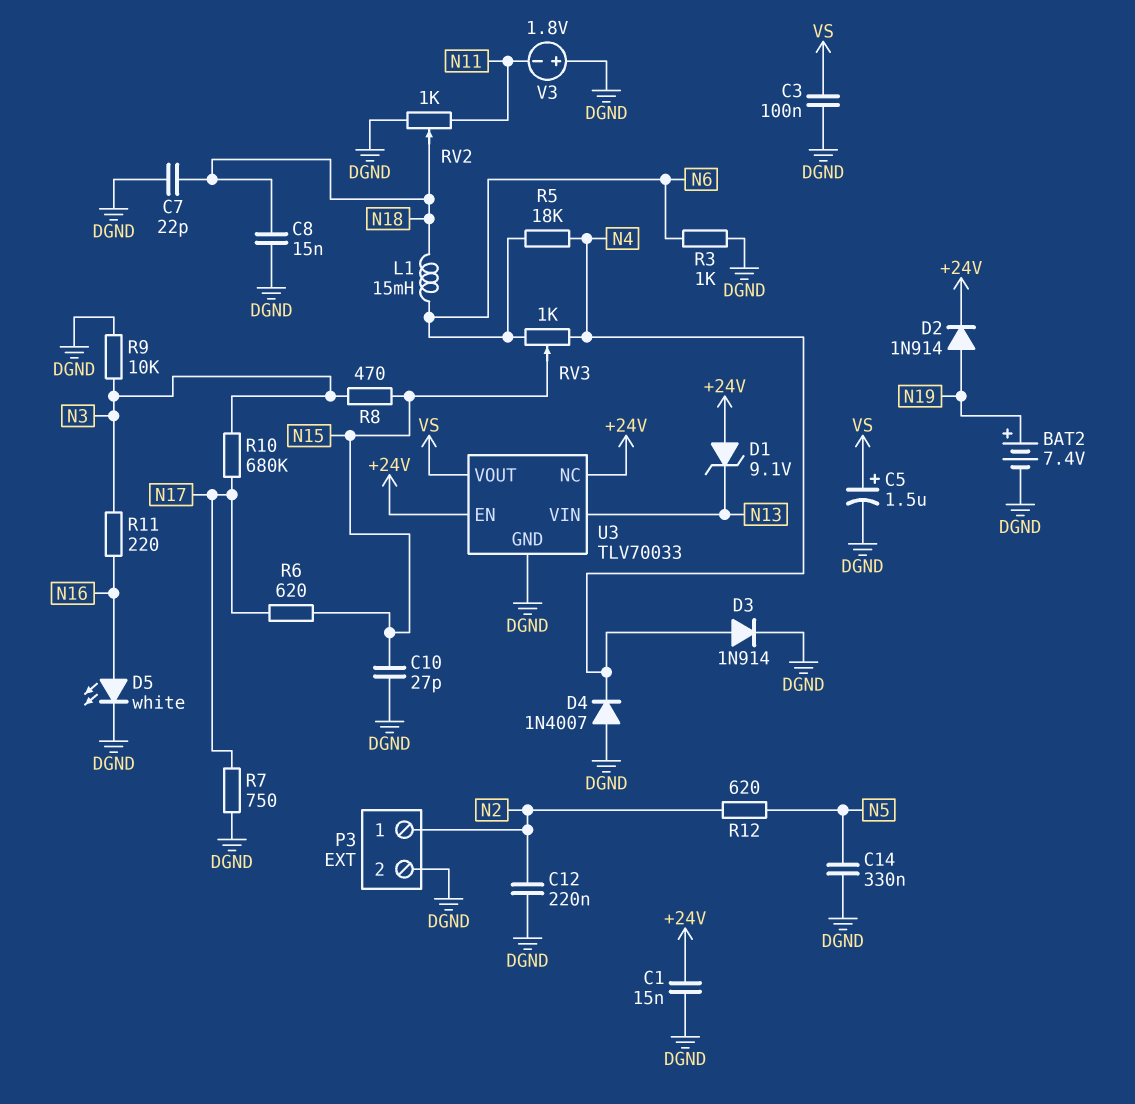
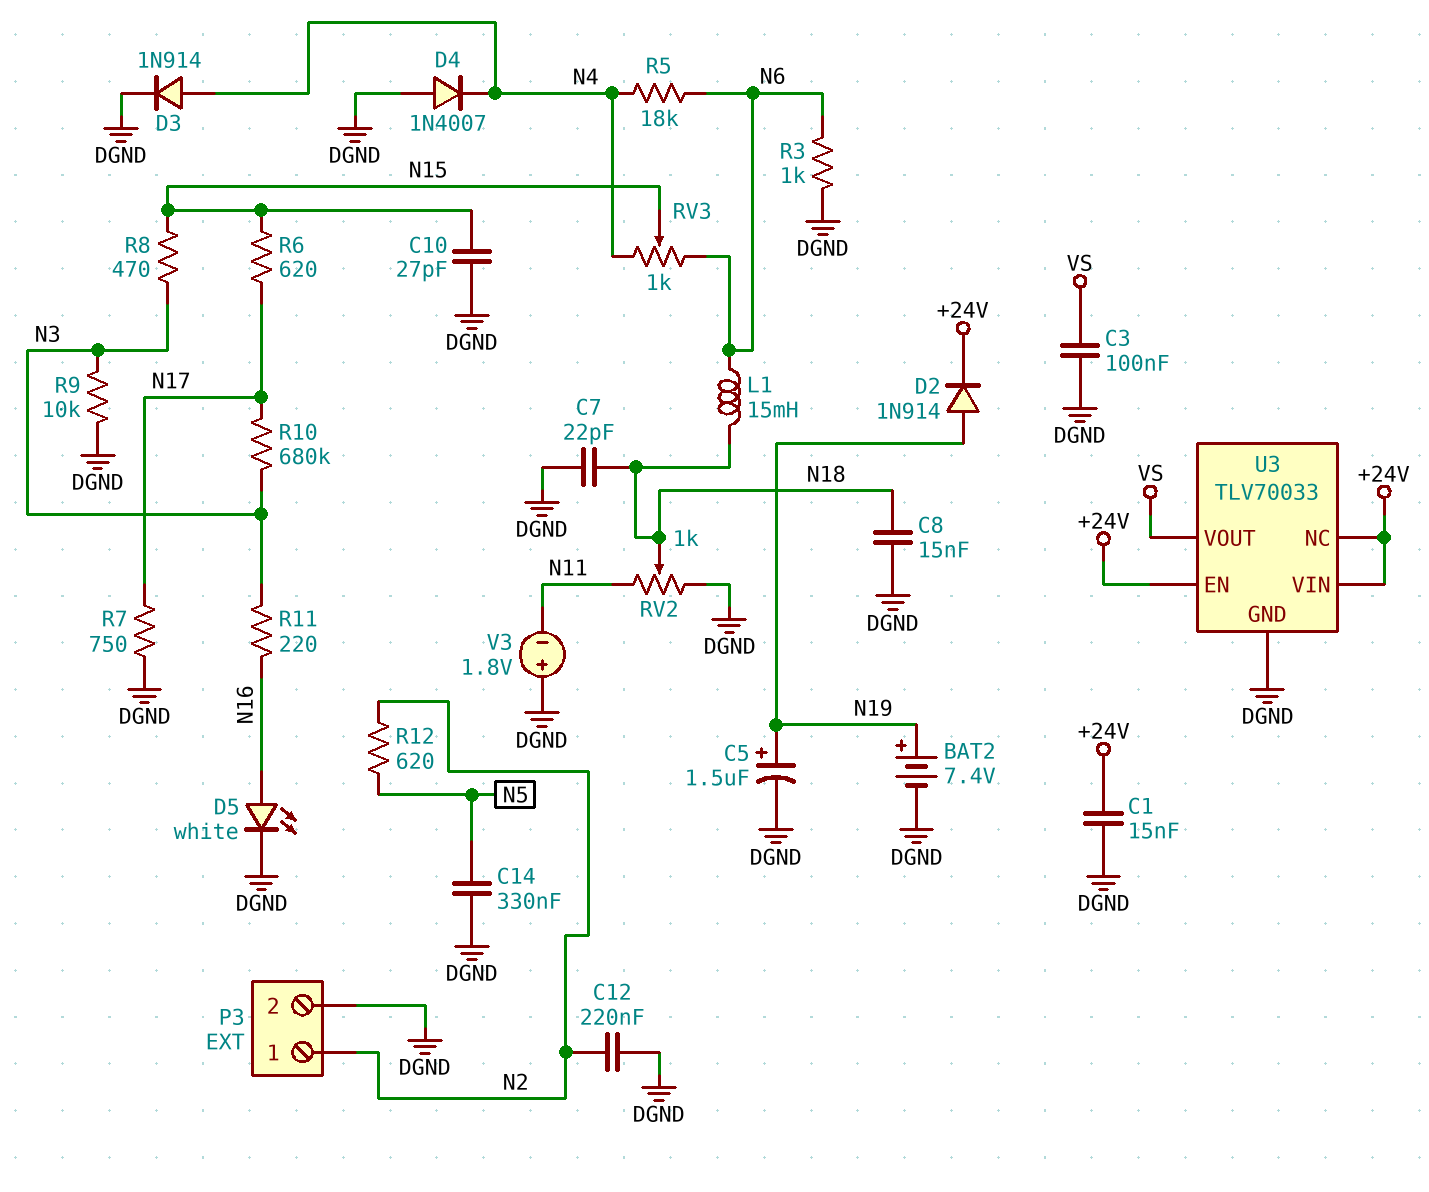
C5: 1.5uF (plus VS, minus DGND) -> 1.5uF (plus N19, minus DGND)
D1: zener 9.1V (A +24V, K N13) -> none
U3 pin VIN: N13 -> +24V

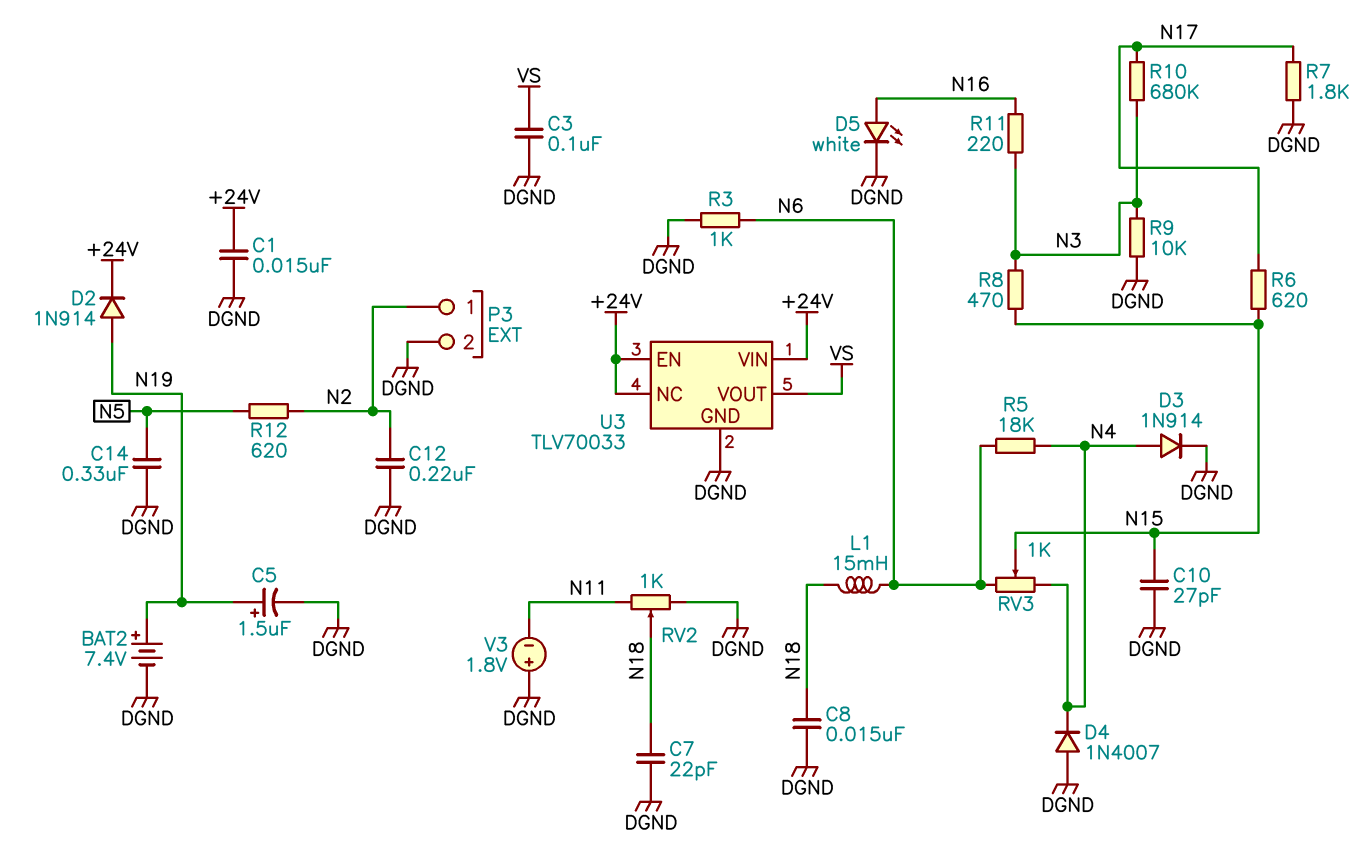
R7: 750 (DGND, N17) -> 1.8k (DGND, N17)

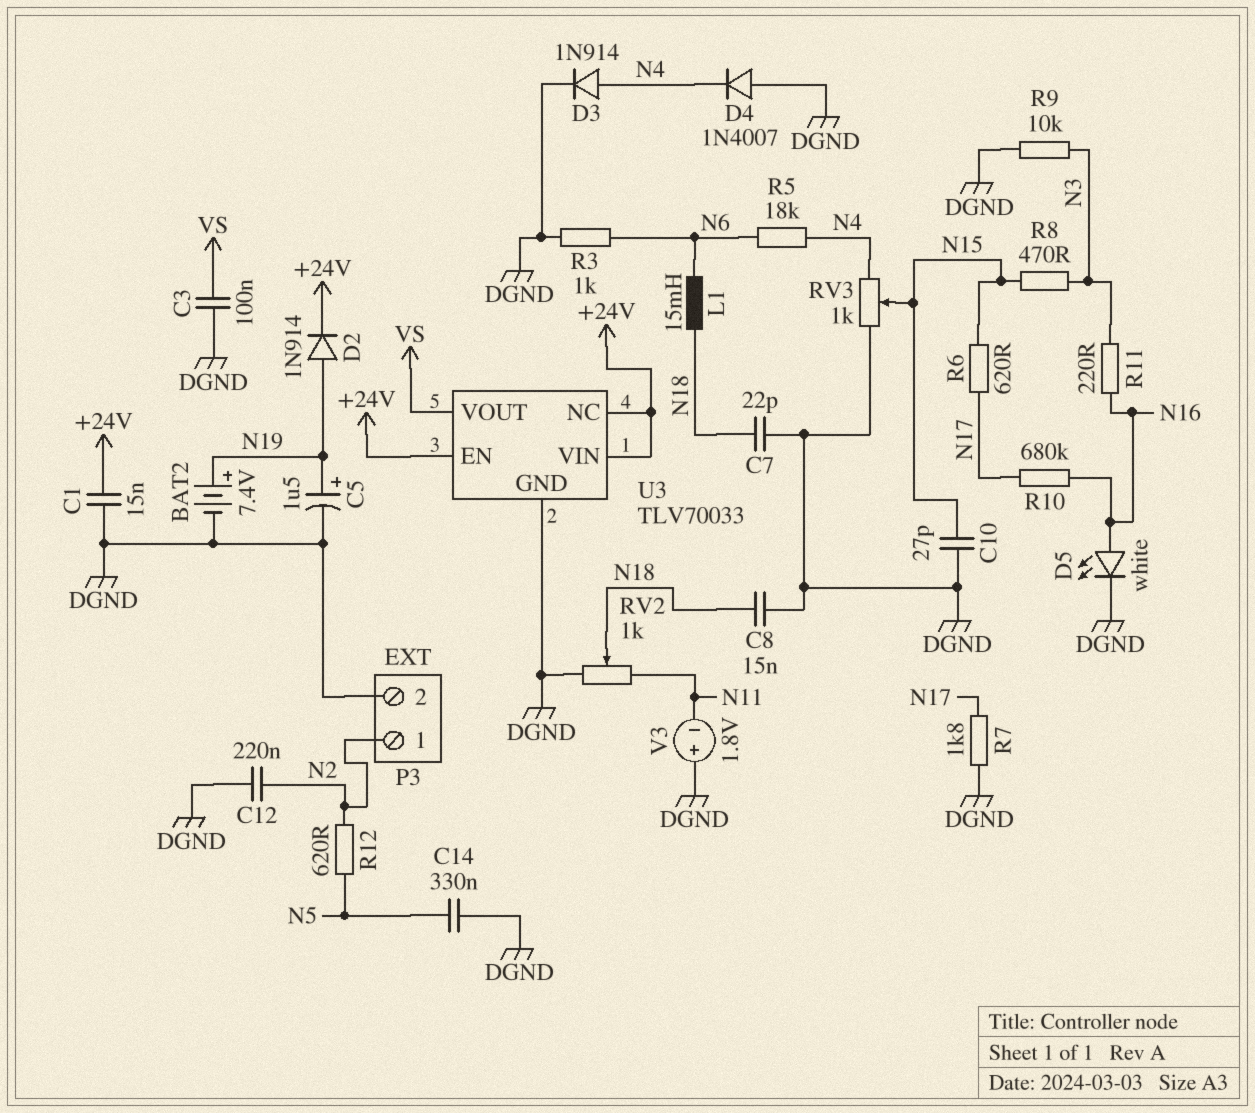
R10: 680k (N3, N17) -> 680k (N16, N17)
RV3: 1k (N4, N6, wiper N15) -> 1k (DGND, N4, wiper N15)

